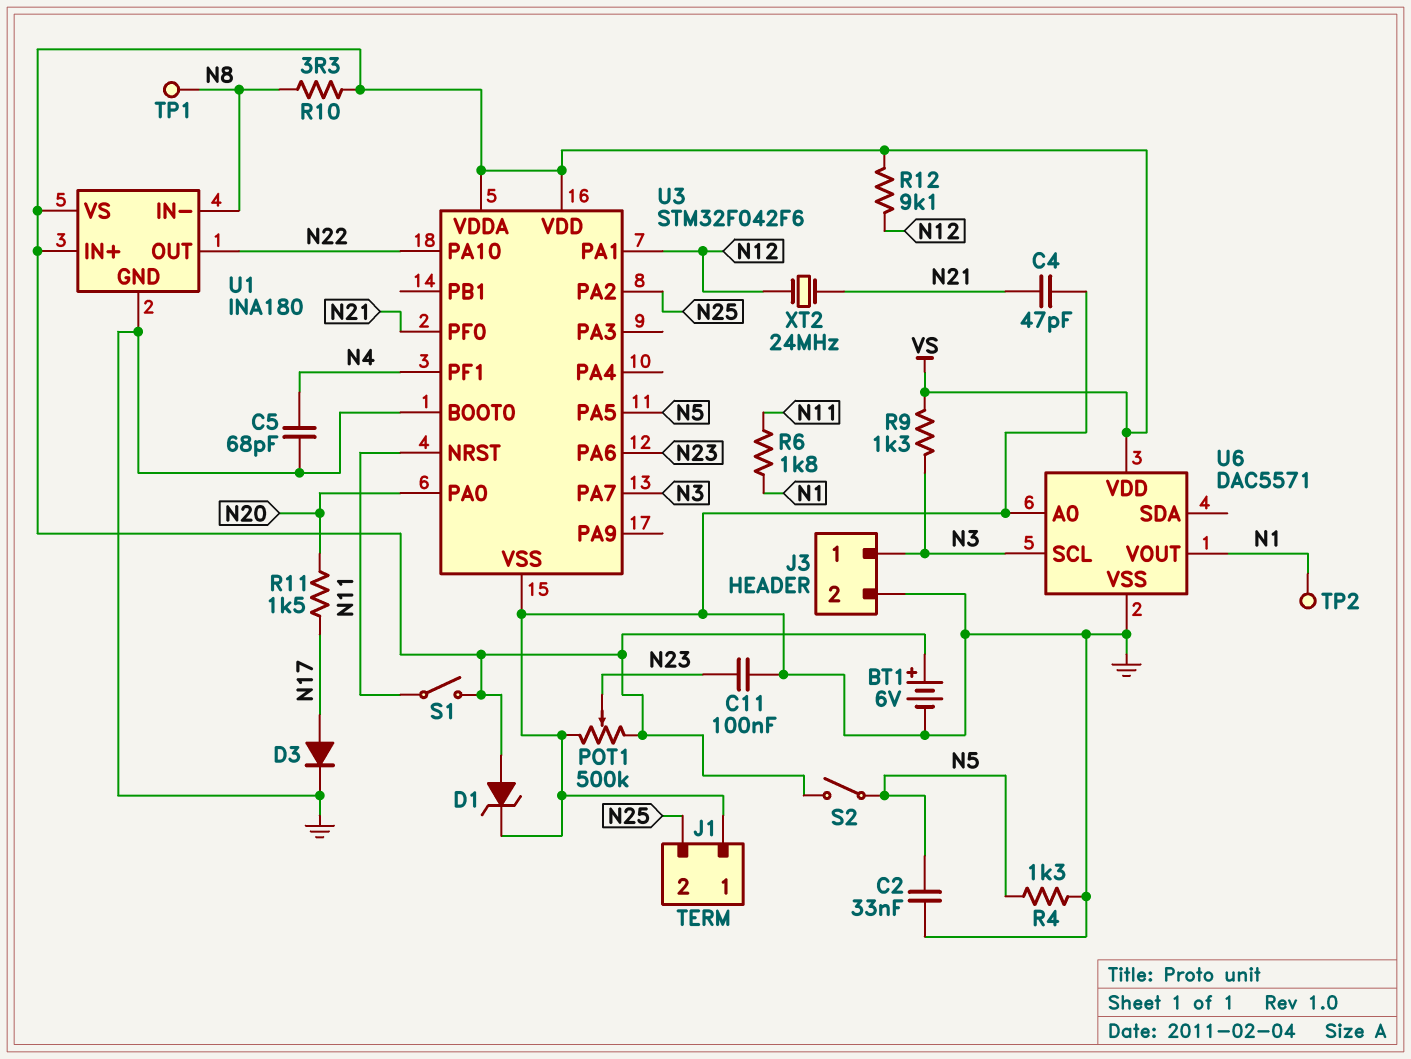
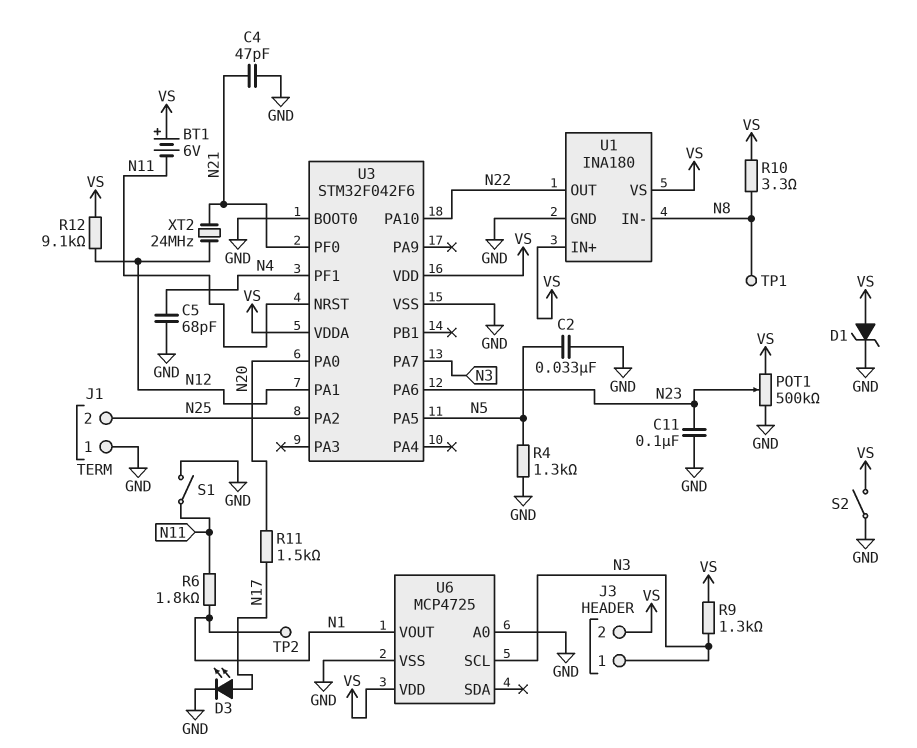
BT1: 6V (plus VS, minus GND) -> 6V (plus VS, minus N11)
D3: diode (A N17, K GND) -> LED (A N17, K GND)
J3 pin 2: GND -> VS
S1: switch (N11, VS) -> switch (GND, N11)
S2: switch (N5, VS) -> switch (GND, VS)
U6: DAC5571 -> MCP4725

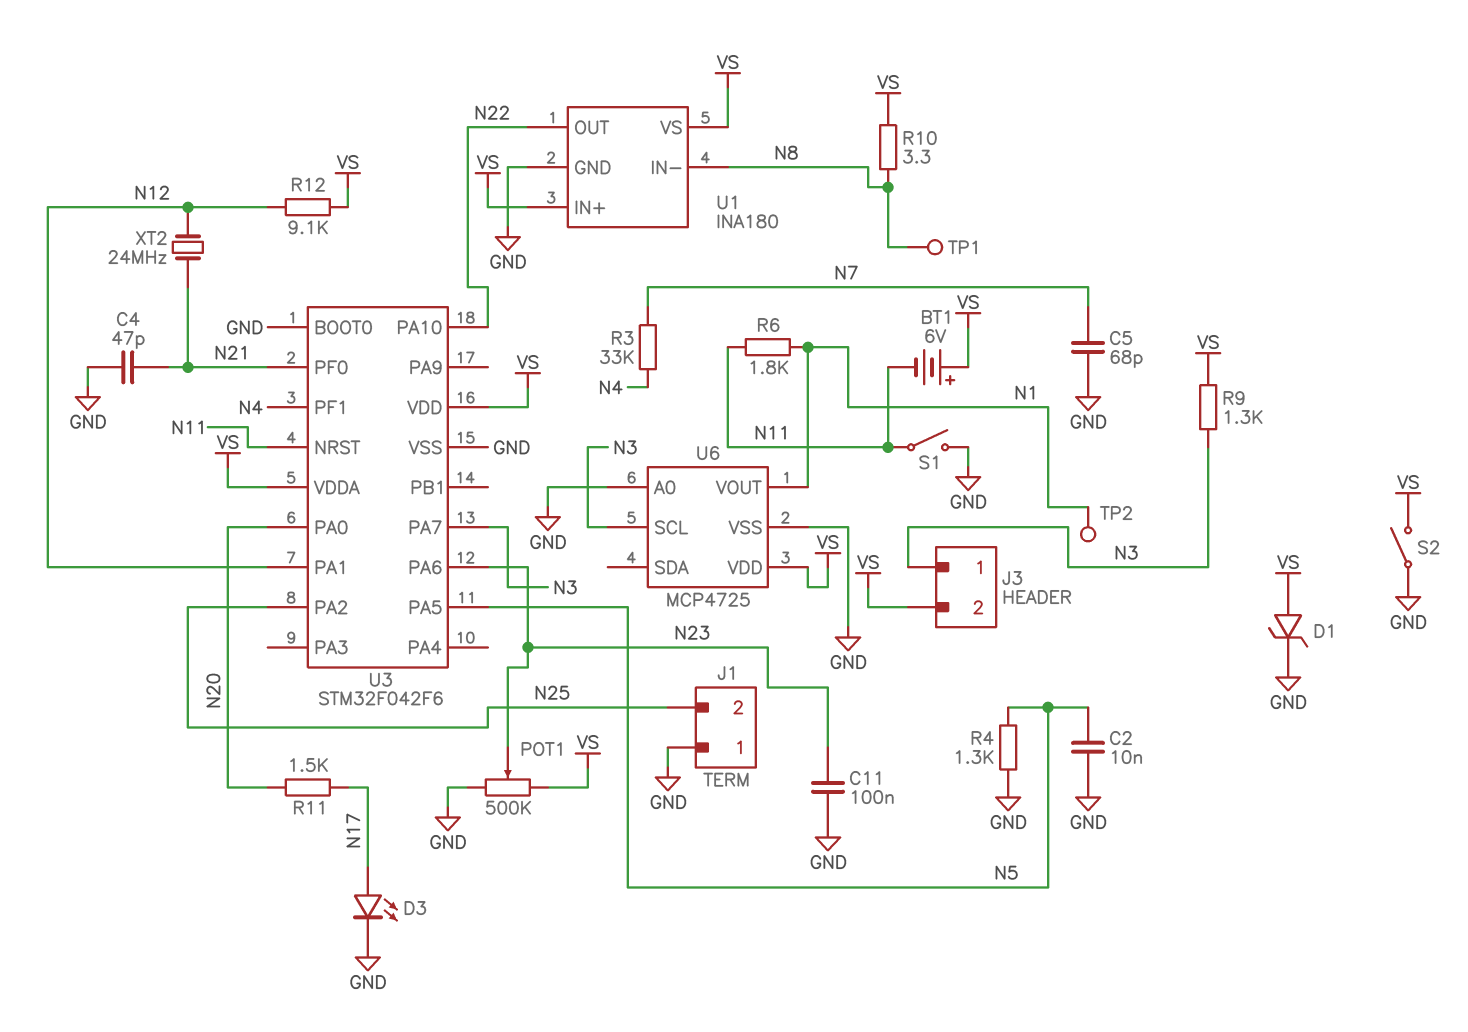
C2: 33nF (GND, N5) -> 10nF (GND, N5)
C5: 68pF (GND, N4) -> 68pF (GND, N7)
R3: none -> 33k (N4, N7)

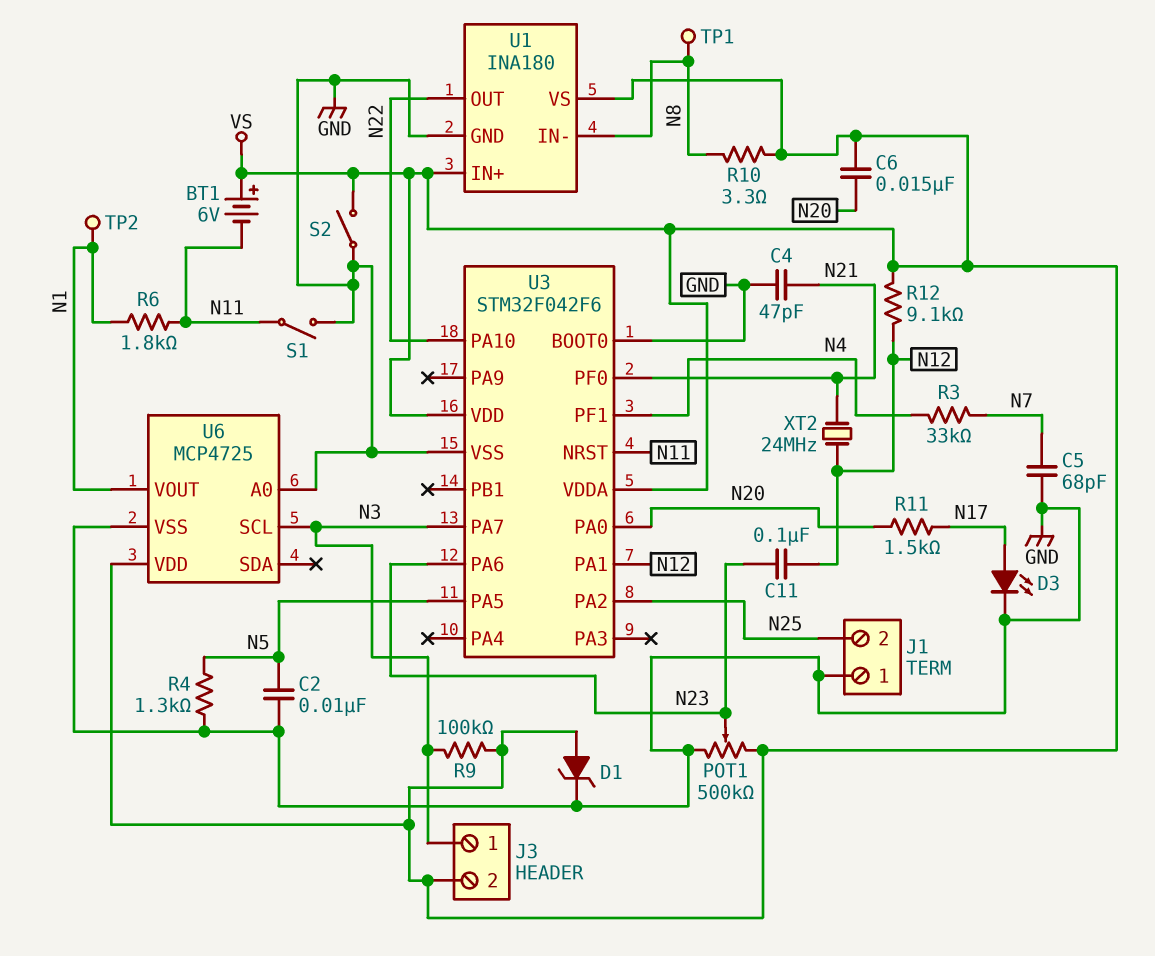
C6: none -> 15nF (N20, VS)
C11: 100nF (GND, N23) -> 100nF (N12, N23)
R9: 1.3k (N3, VS) -> 100k (N3, VS)

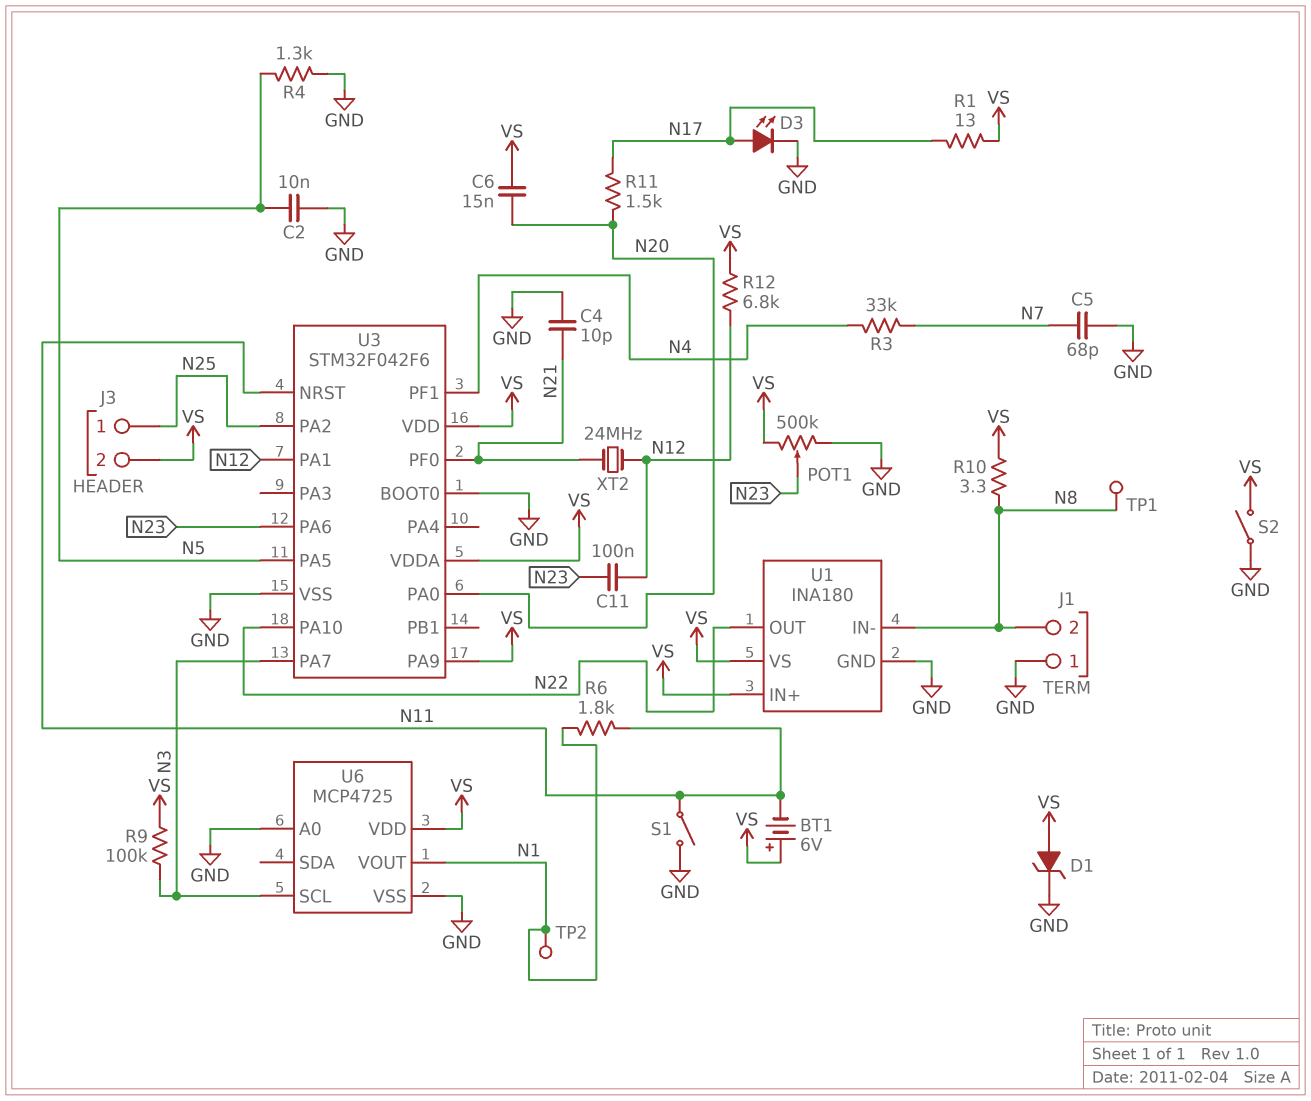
C4: 47pF (GND, N21) -> 10pF (GND, N21)
J1 pin 2: N25 -> N8
J3 pin 1: N3 -> N25
R1: none -> 13 (N17, VS)
R12: 9.1k (N12, VS) -> 6.8k (N12, VS)
U3 pin PA9: none -> VS

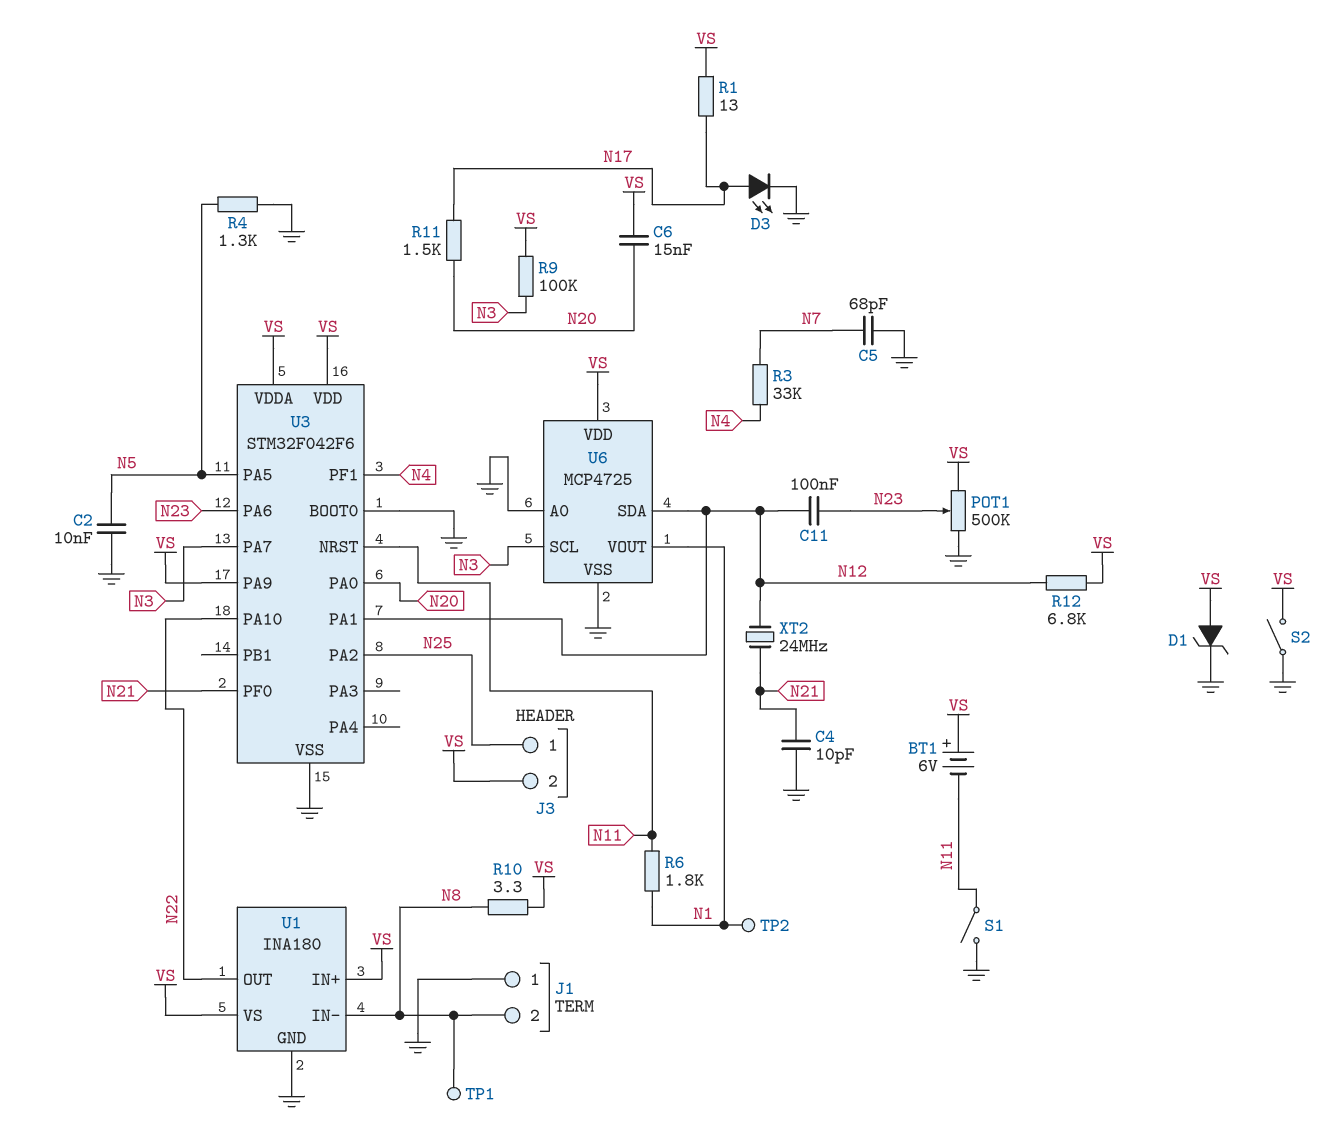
U6 pin SDA: none -> N12

